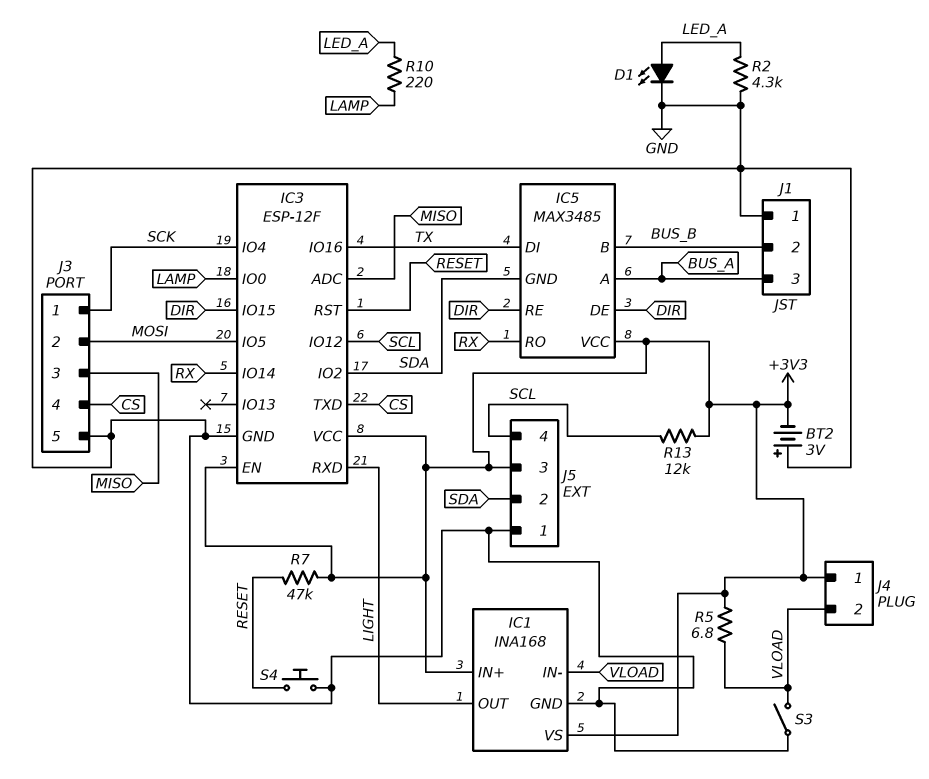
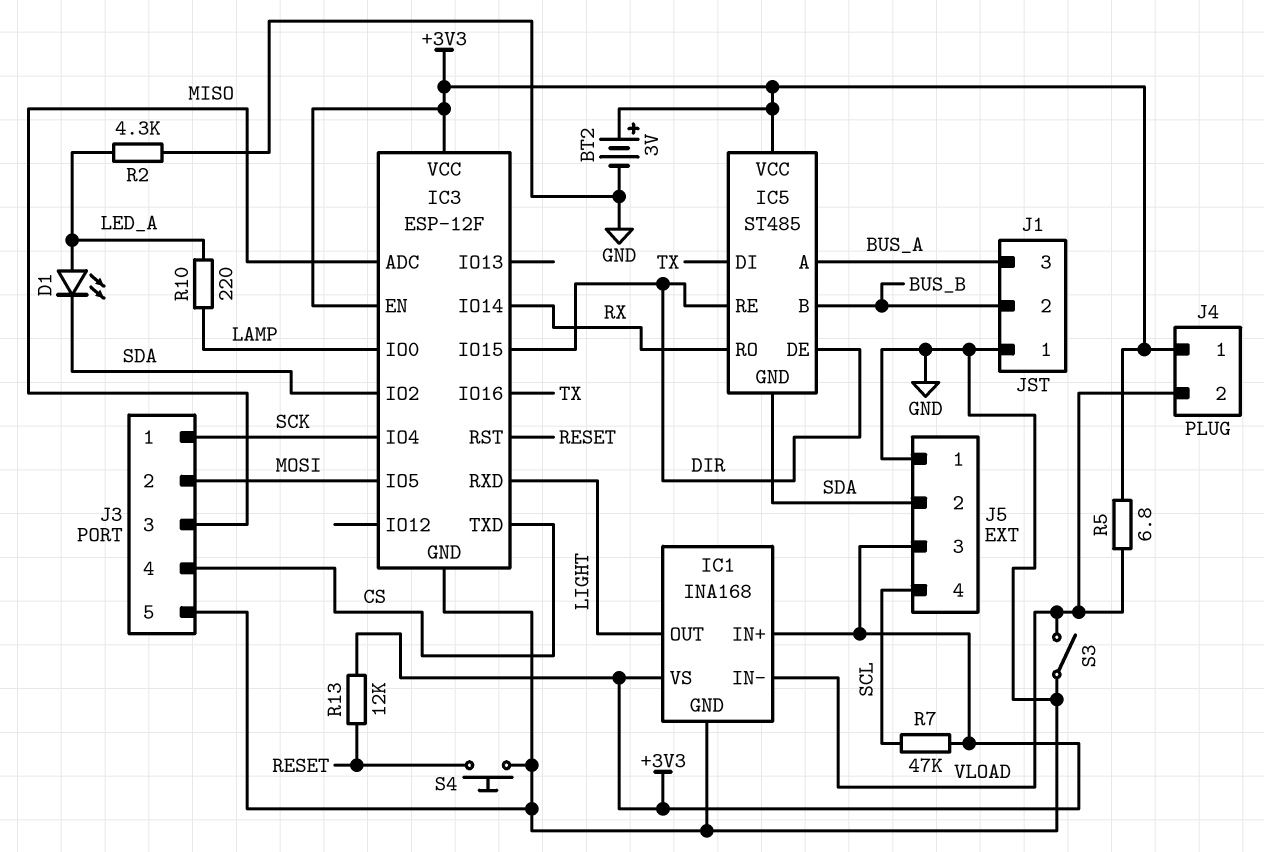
BT2: 3V (plus GND, minus +3V3) -> 3V (plus +3V3, minus GND)
D1: LED (A LED_A, K GND) -> LED (A LED_A, K SDA)
IC3 pin IO12: SCL -> none
IC5: MAX3485 -> ST485
R7: 47k (+3V3, RESET) -> 47k (+3V3, SCL)
R13: 12k (+3V3, SCL) -> 12k (+3V3, RESET)

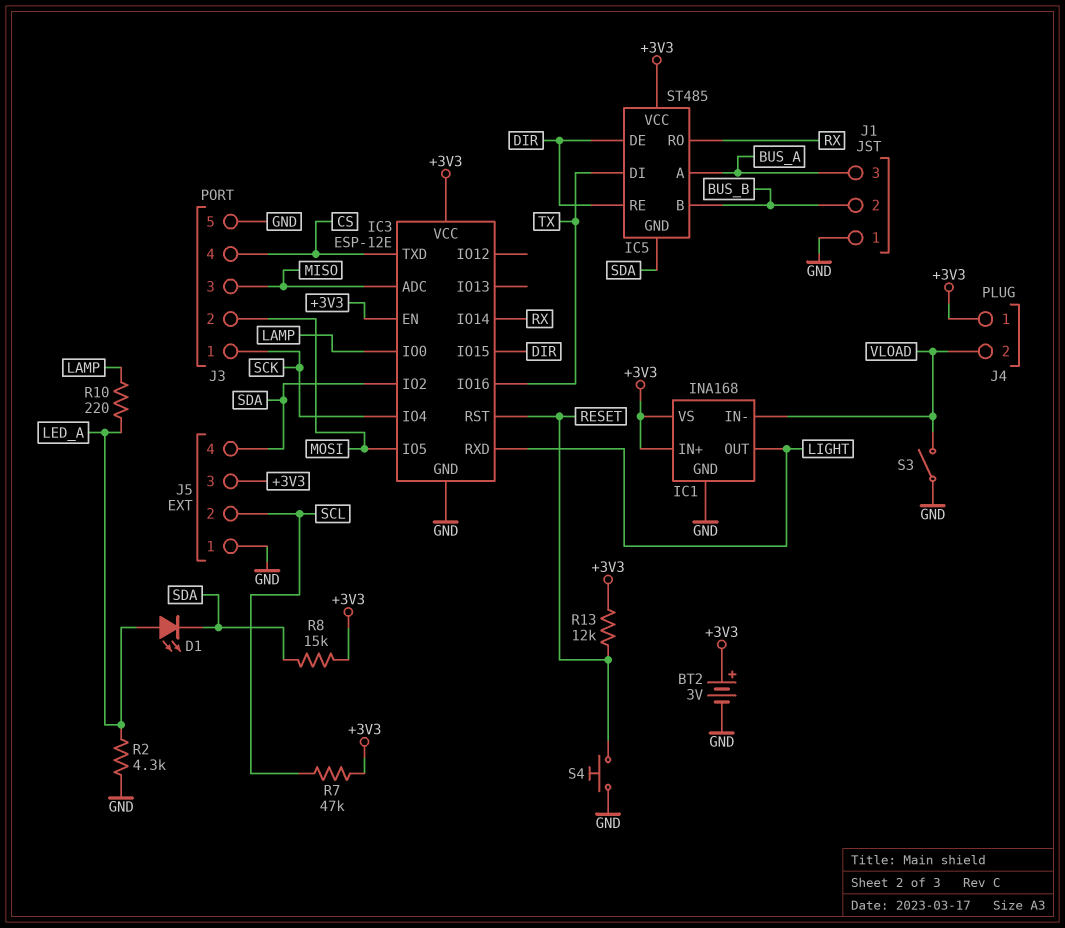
IC3: ESP-12F -> ESP-12E
J5 pin 2: SDA -> SCL
J5 pin 4: SCL -> SDA
R5: 6.8 (+3V3, VLOAD) -> none
R8: none -> 15k (+3V3, SDA)

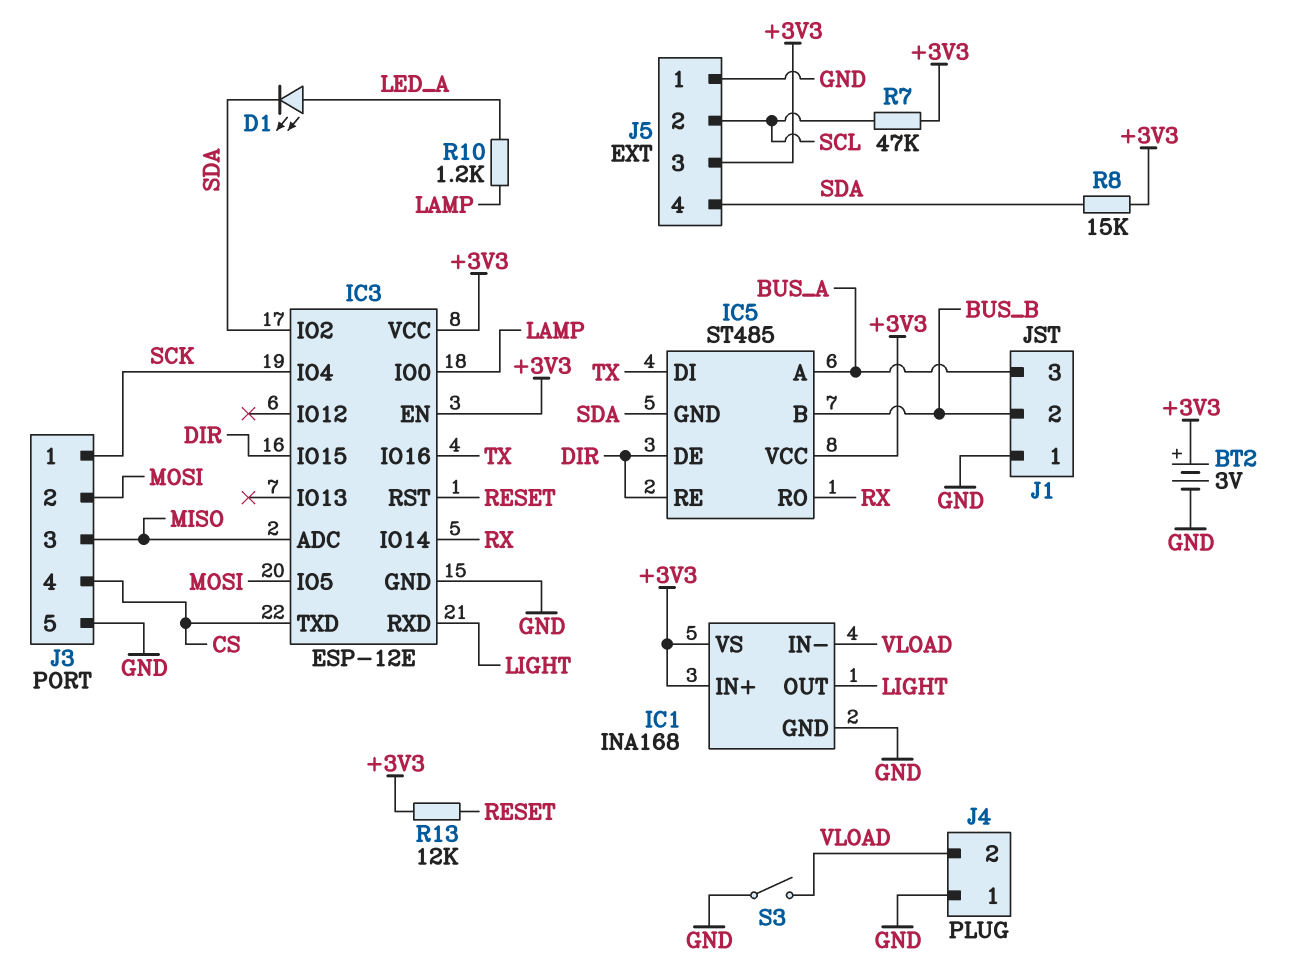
J4 pin 1: +3V3 -> GND
R2: 4.3k (GND, LED_A) -> none
R10: 220 (LAMP, LED_A) -> 1.2k (LAMP, LED_A)
S4: button (GND, RESET) -> none

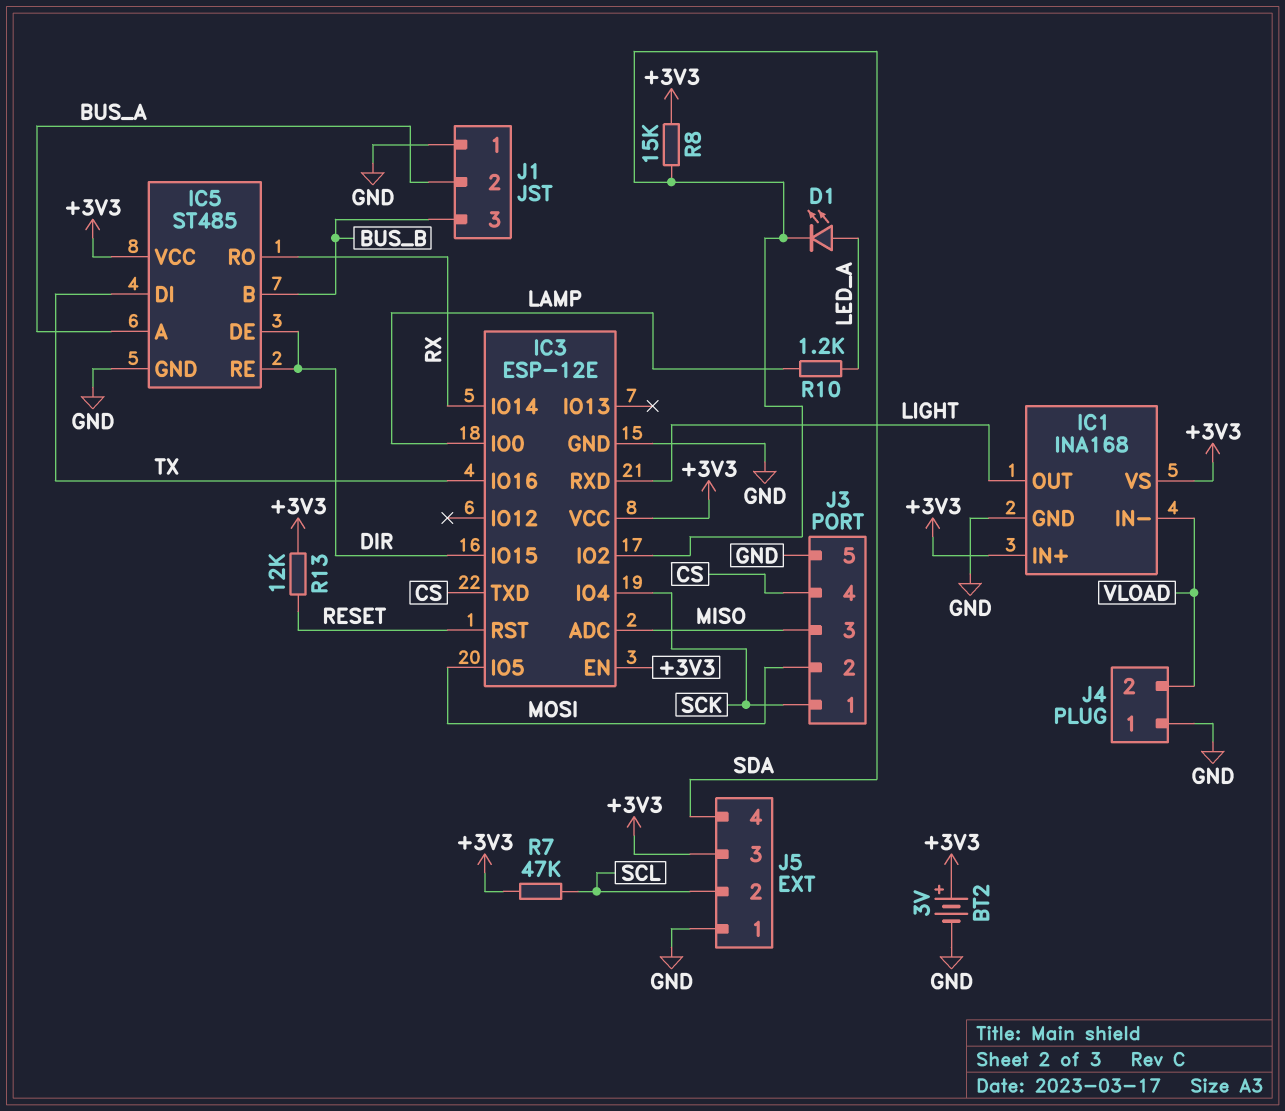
IC5 pin GND: SDA -> GND
J1 pin 2: BUS_B -> BUS_A
J1 pin 3: BUS_A -> BUS_B
S3: switch (GND, VLOAD) -> none

